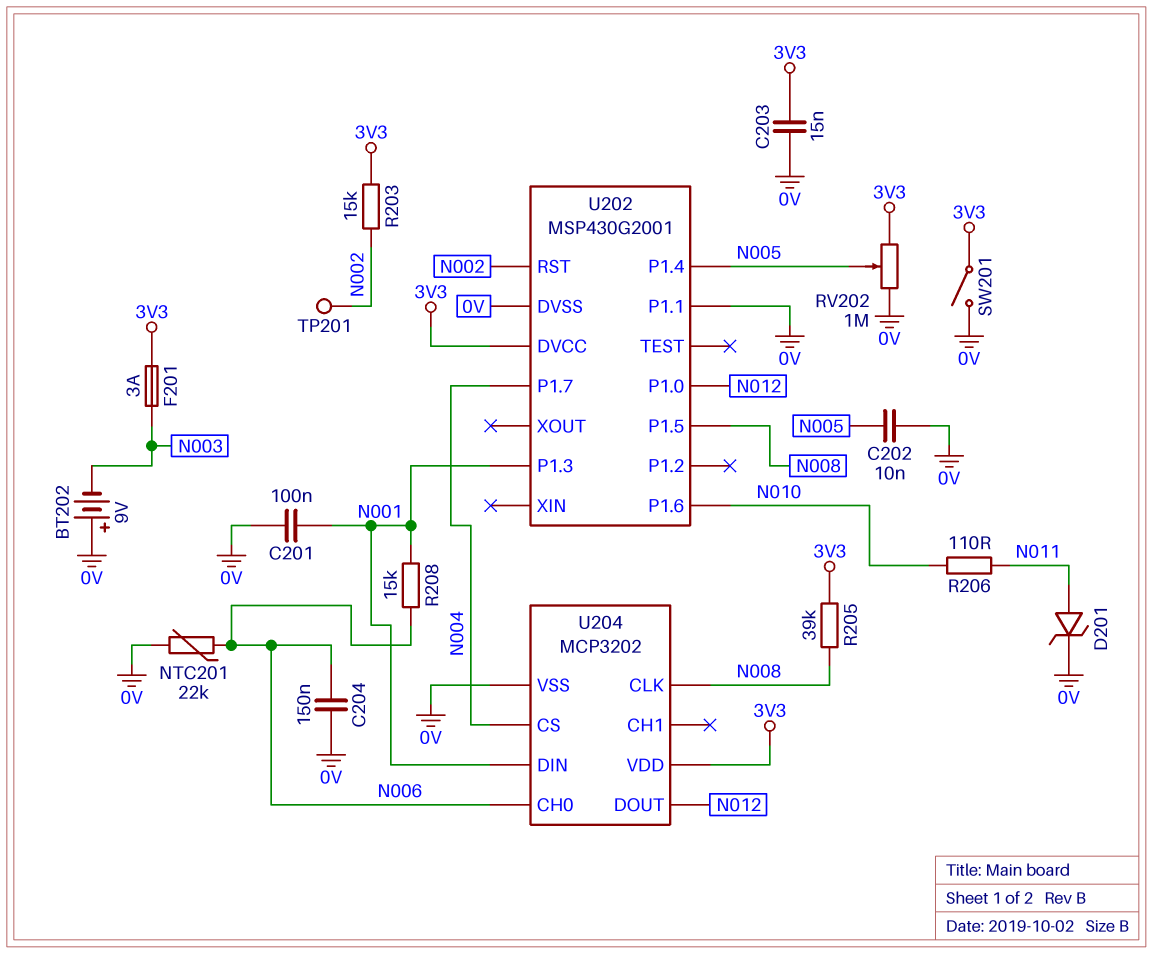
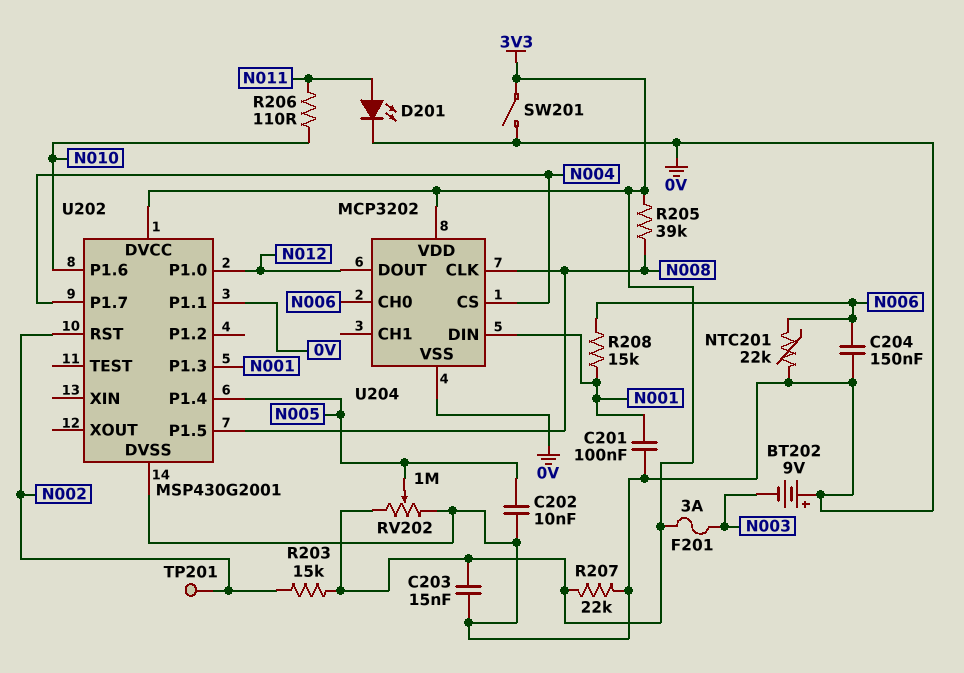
D201: zener (A N011, K 0V) -> LED (A N011, K 0V)
R207: none -> 22k (0V, 3V3)

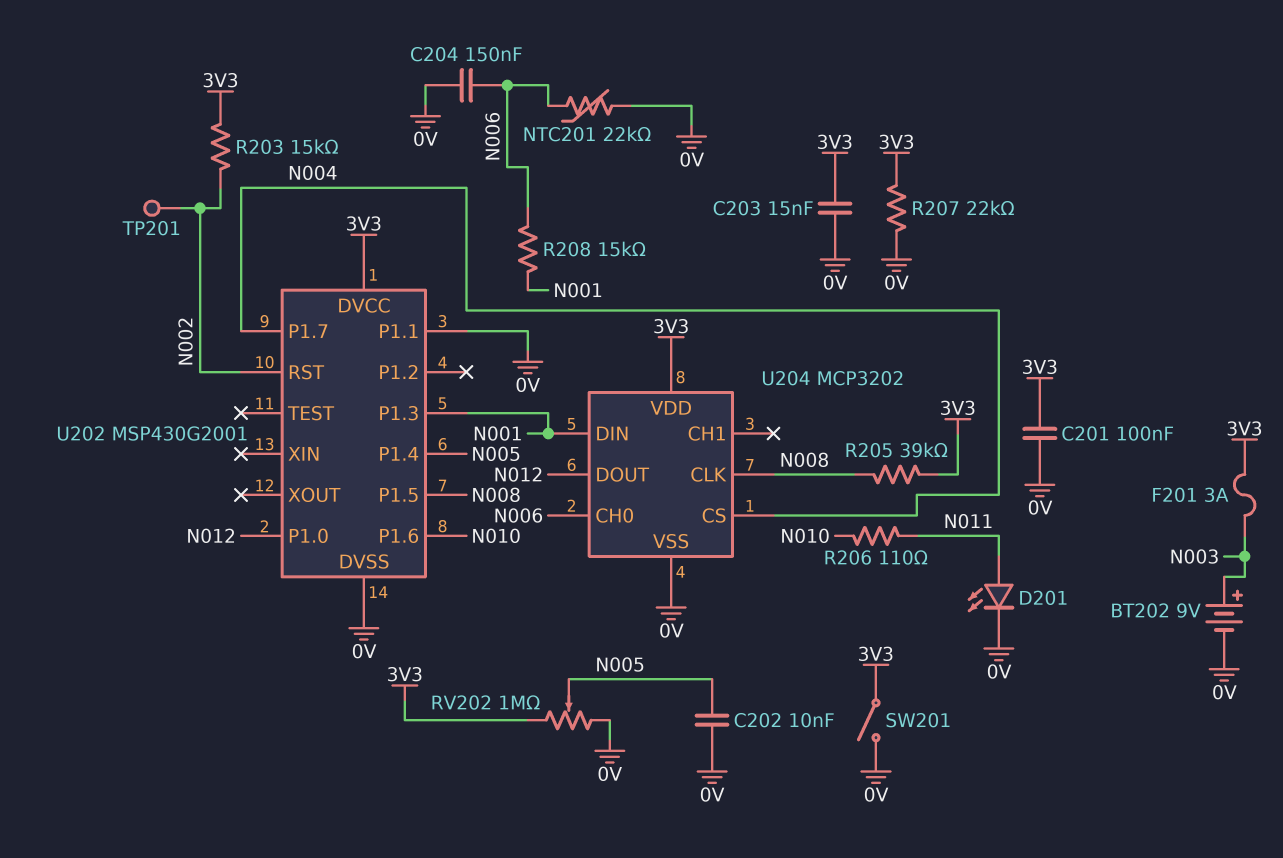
BT202: 9V (plus 0V, minus N003) -> 9V (plus N003, minus 0V)
C201: 100nF (0V, N001) -> 100nF (0V, 3V3)

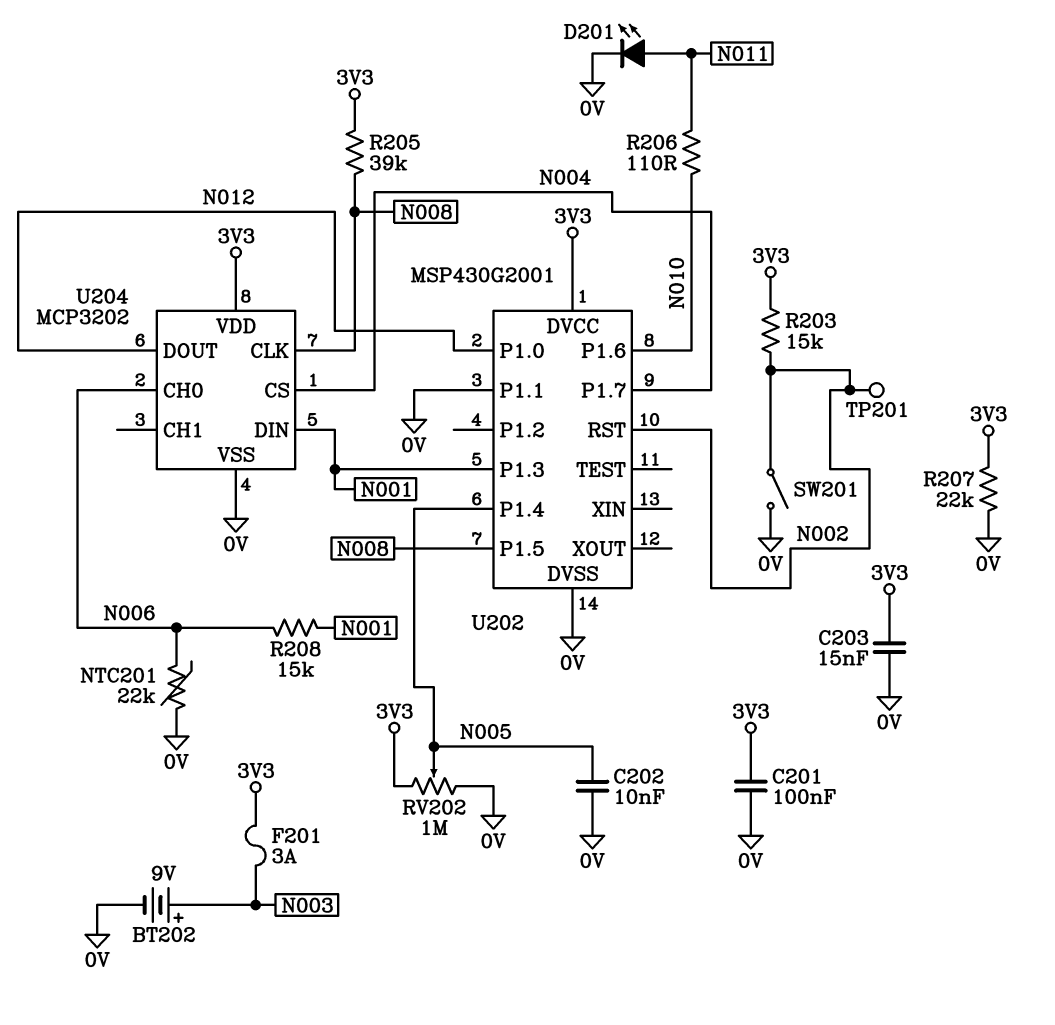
C204: 150nF (0V, N006) -> none
SW201: switch (0V, 3V3) -> switch (0V, N002)

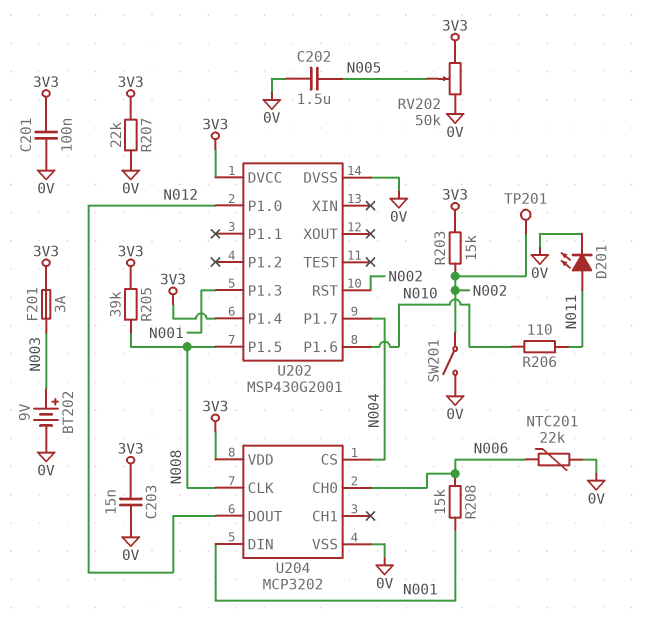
C202: 10nF (0V, N005) -> 1.5uF (0V, N005)
RV202: 1M (0V, 3V3, wiper N005) -> 50k (0V, 3V3, wiper N005)
U202 pin P1.1: 0V -> none
U202 pin P1.4: N005 -> 3V3

